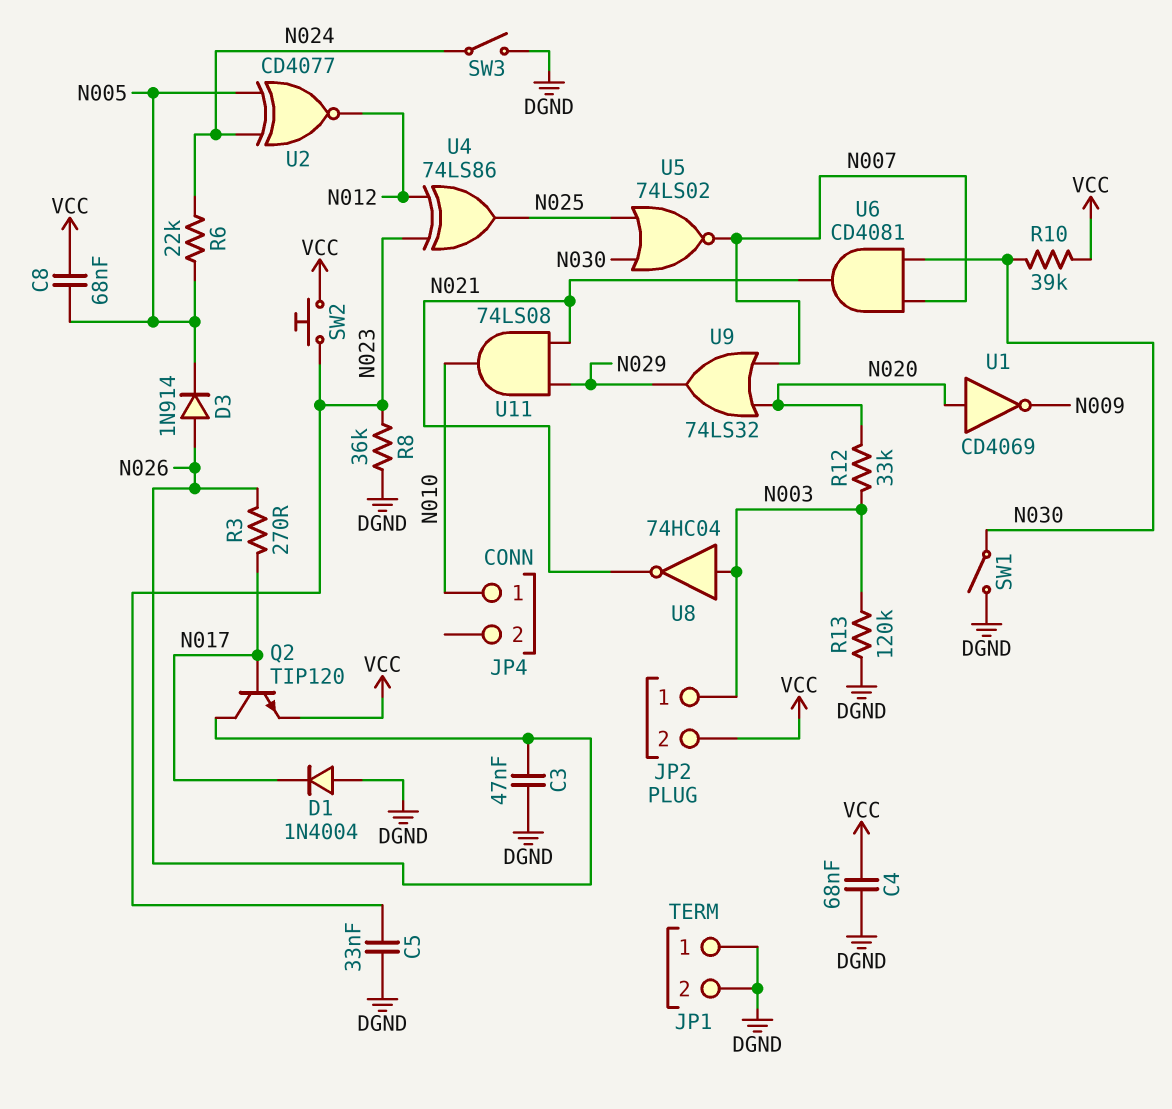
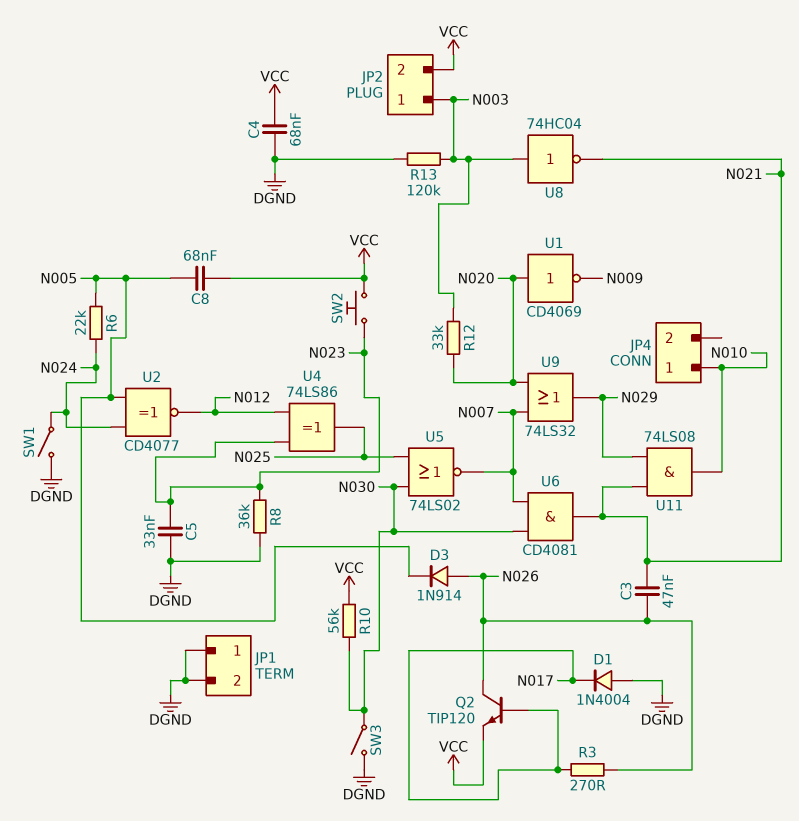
C3: 47nF (DGND, N026) -> 47nF (N021, N026)
R10: 39k (N030, VCC) -> 56k (N030, VCC)
SW1: switch (DGND, N030) -> switch (DGND, N024)
SW3: switch (DGND, N024) -> switch (DGND, N030)

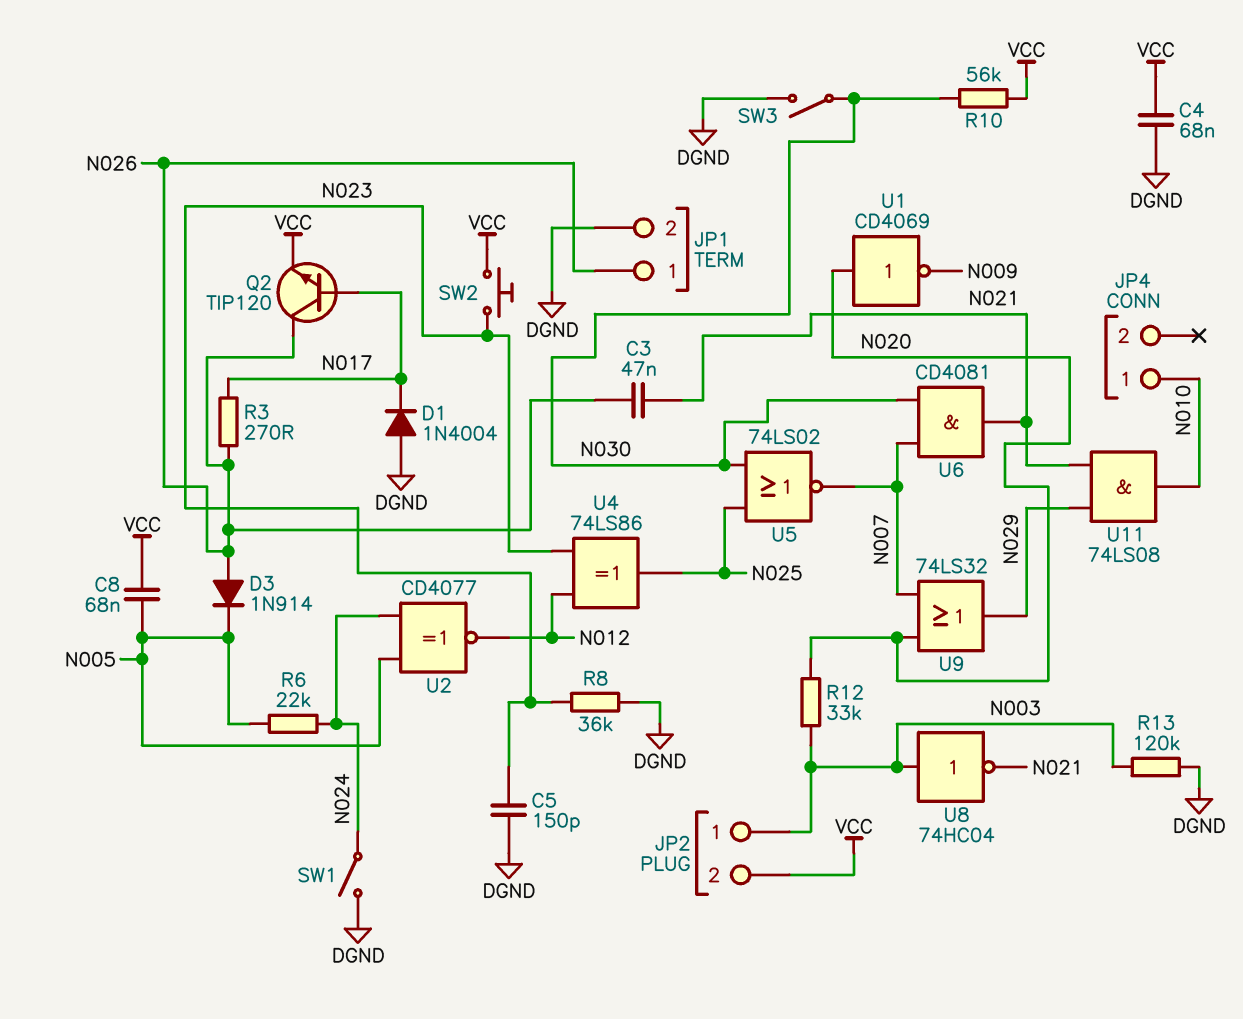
C5: 33nF (DGND, N023) -> 150pF (DGND, N023)
JP1 pin 1: DGND -> N026

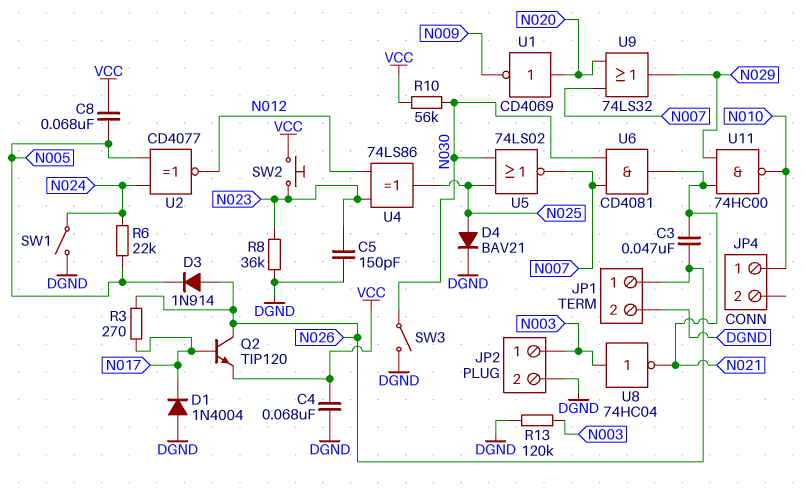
D4: none -> diode BAV21 (A N025, K DGND)
JP2 pin 2: VCC -> DGND
R12: 33k (N003, N020) -> none
U11: AND 74LS08 (in N021, in N029, out N010) -> NAND 74HC00 (in N021, in N029, out N010)

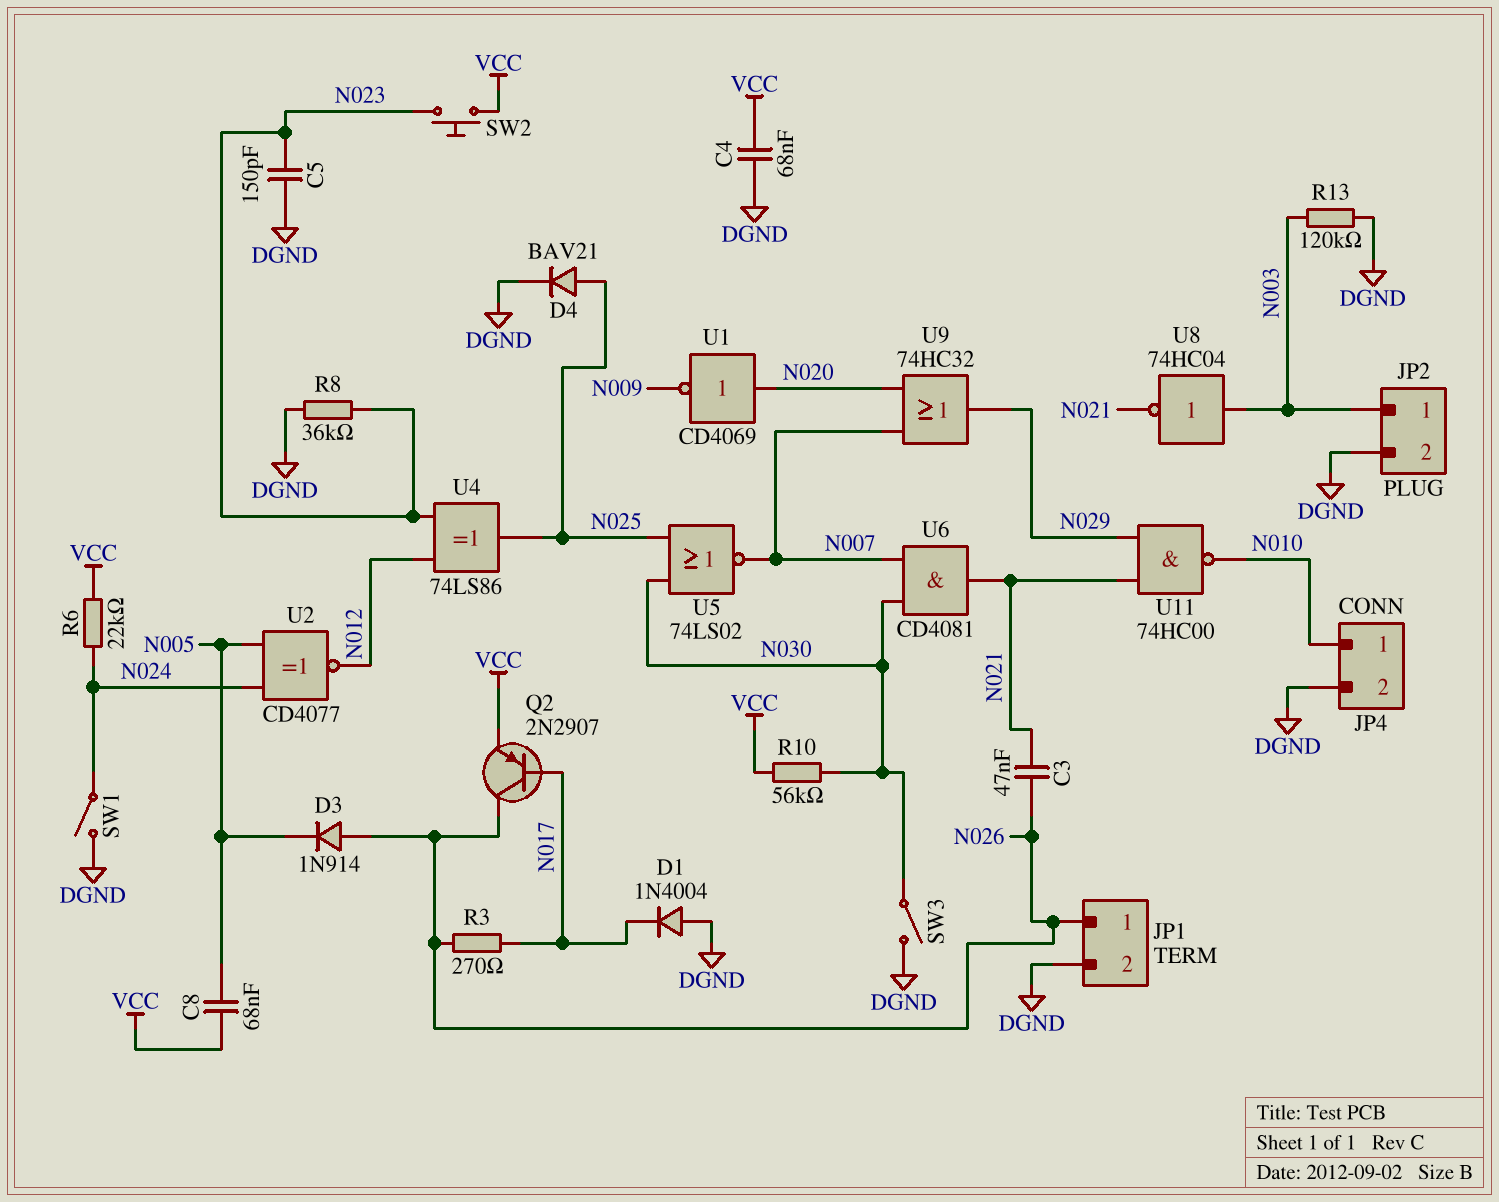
JP4 pin 2: none -> DGND
Q2: NPN TIP120 (B N017, C N026, E VCC) -> PNP 2N2907 (B N017, C N026, E VCC)
R6: 22k (N005, N024) -> 22k (N024, VCC)
U9: OR 74LS32 (in N007, in N020, out N029) -> OR 74HC32 (in N007, in N020, out N029)

